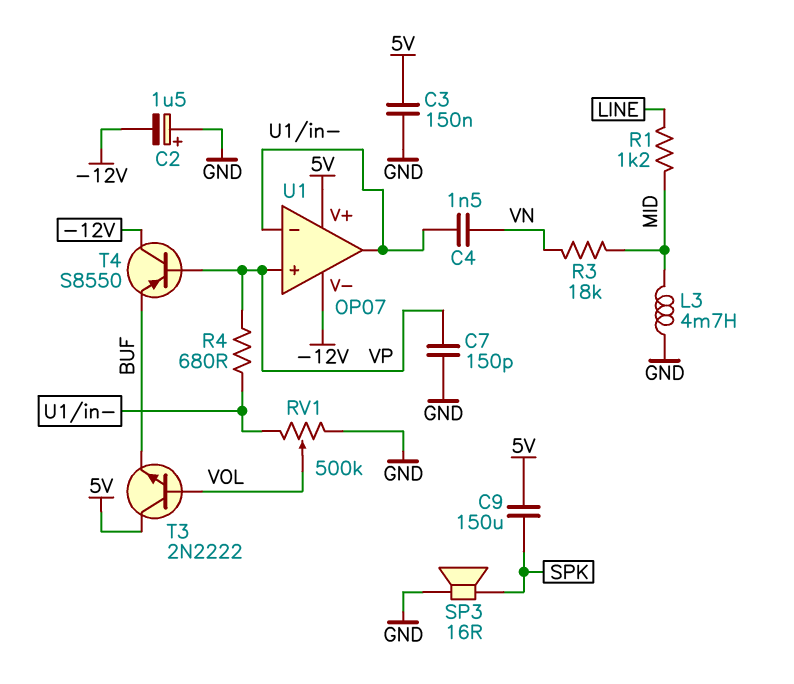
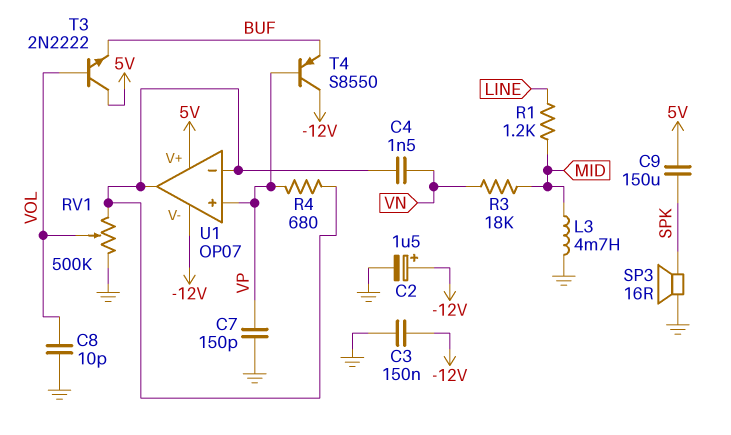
C2: 1.5uF (plus GND, minus -12V) -> 1.5uF (plus -12V, minus GND)
C3: 150nF (5V, GND) -> 150nF (-12V, GND)
C8: none -> 10pF (GND, VOL)

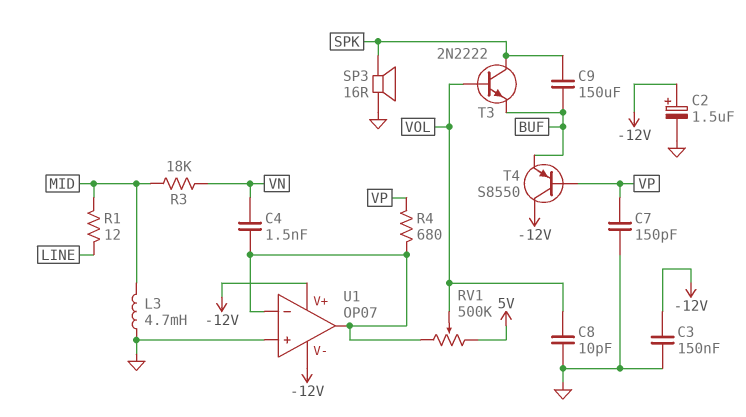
C9: 150uF (5V, SPK) -> 150uF (BUF, SPK)
R1: 1.2k (LINE, MID) -> 12 (LINE, MID)
RV1: 500k (GND, U1/in-, wiper VOL) -> 500k (5V, U1/in-, wiper VOL)
T3: NPN 2N2222 (B VOL, C 5V, E BUF) -> NPN 2N2222 (B VOL, C SPK, E BUF)
U1 pin V+: 5V -> -12V
U1 pin in+: VP -> GND

